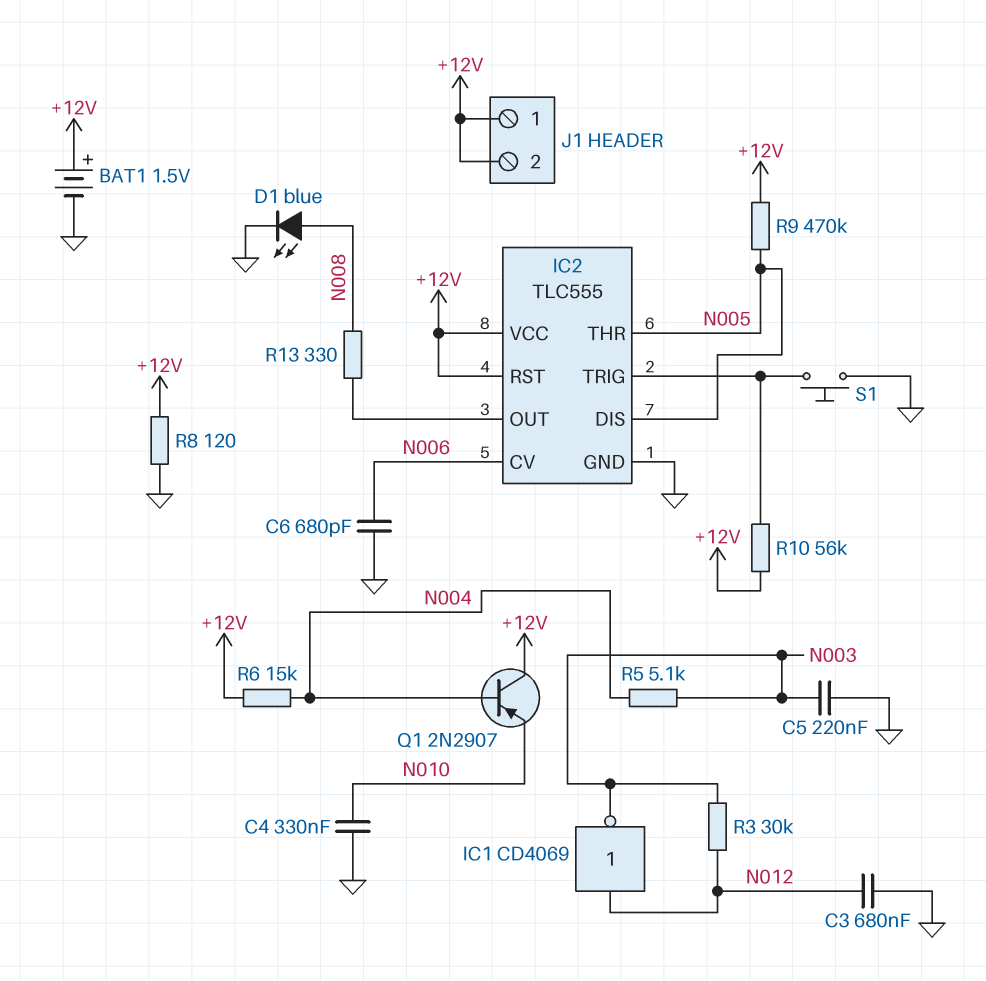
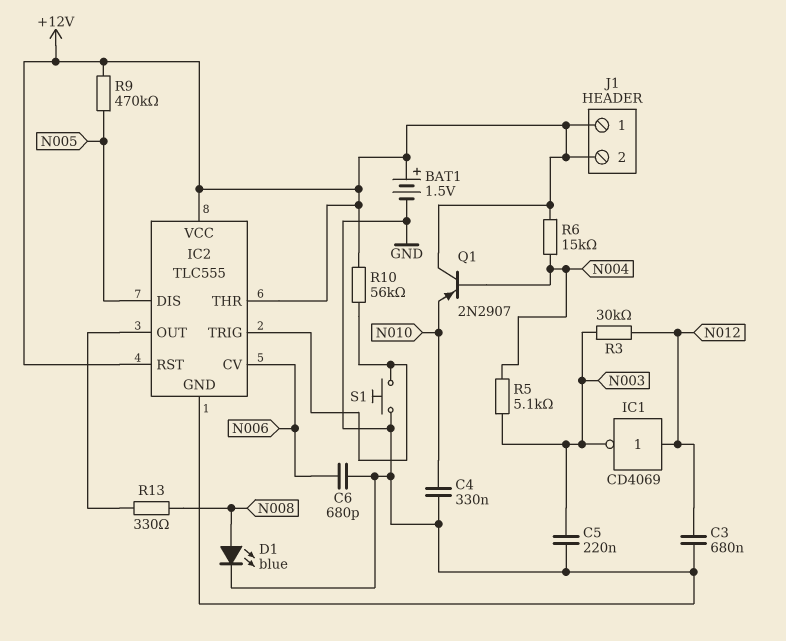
IC2 pin THR: N005 -> +12V
R8: 120 (+12V, GND) -> none

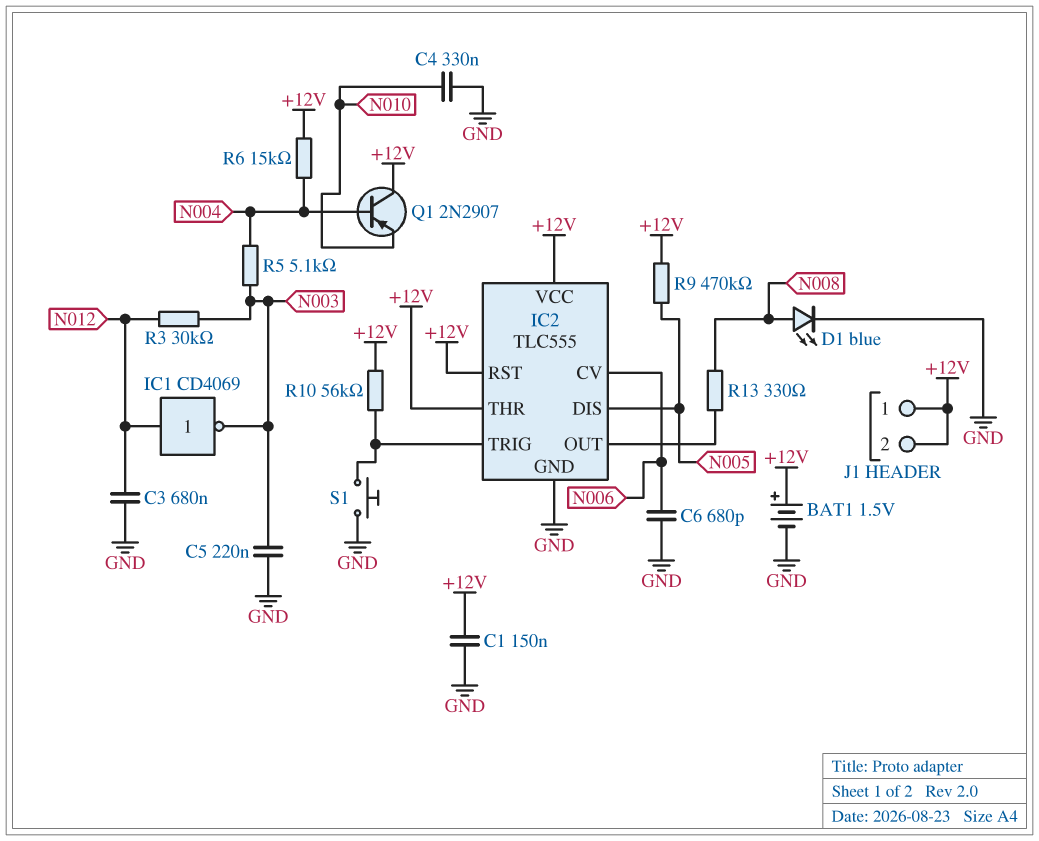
C1: none -> 150nF (+12V, GND)

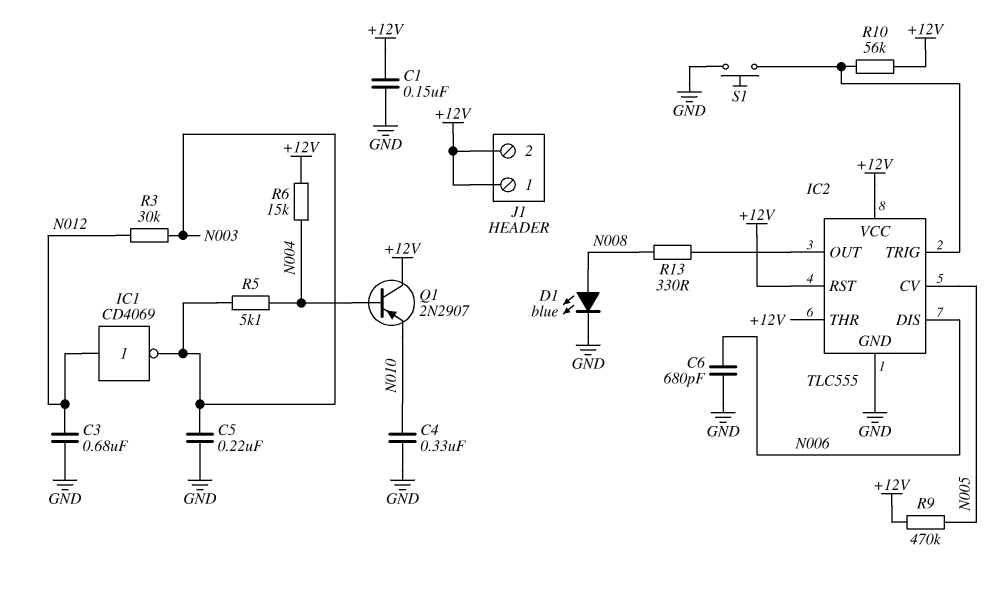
BAT1: 1.5V (plus +12V, minus GND) -> none
IC2 pin CV: N006 -> N005
IC2 pin DIS: N005 -> N006

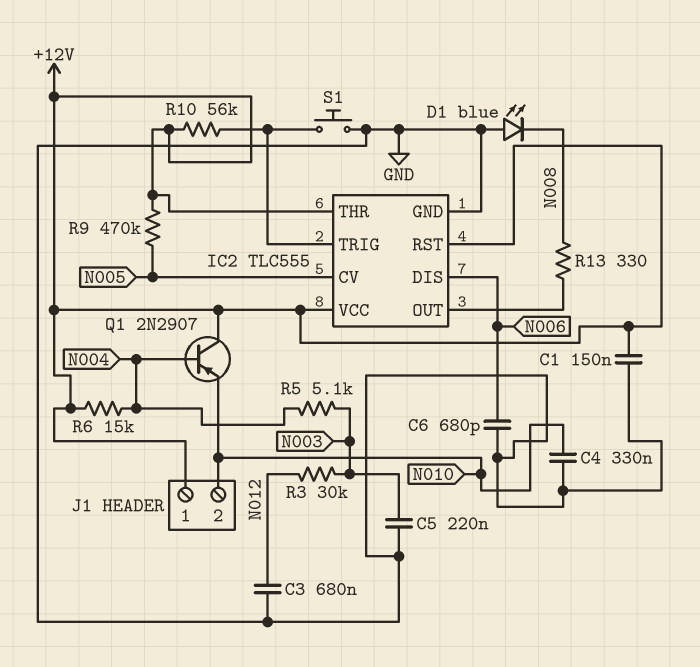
D1: LED blue (A N008, K GND) -> LED blue (A GND, K N008)
IC1: NOT CD4069 (in N012, out N003) -> none
J1 pin 2: +12V -> N010

